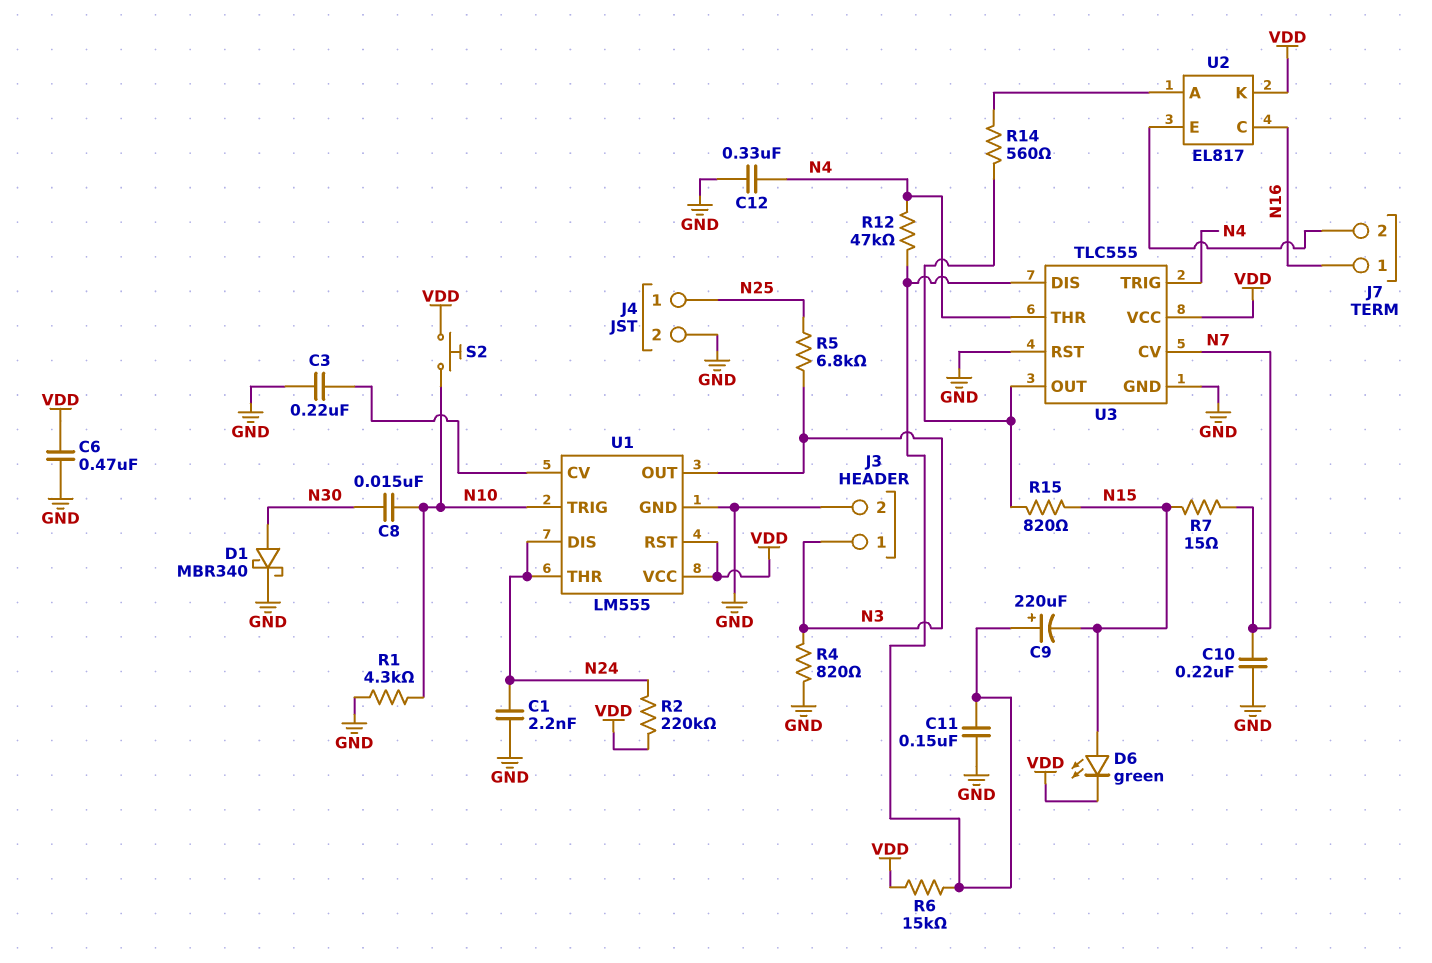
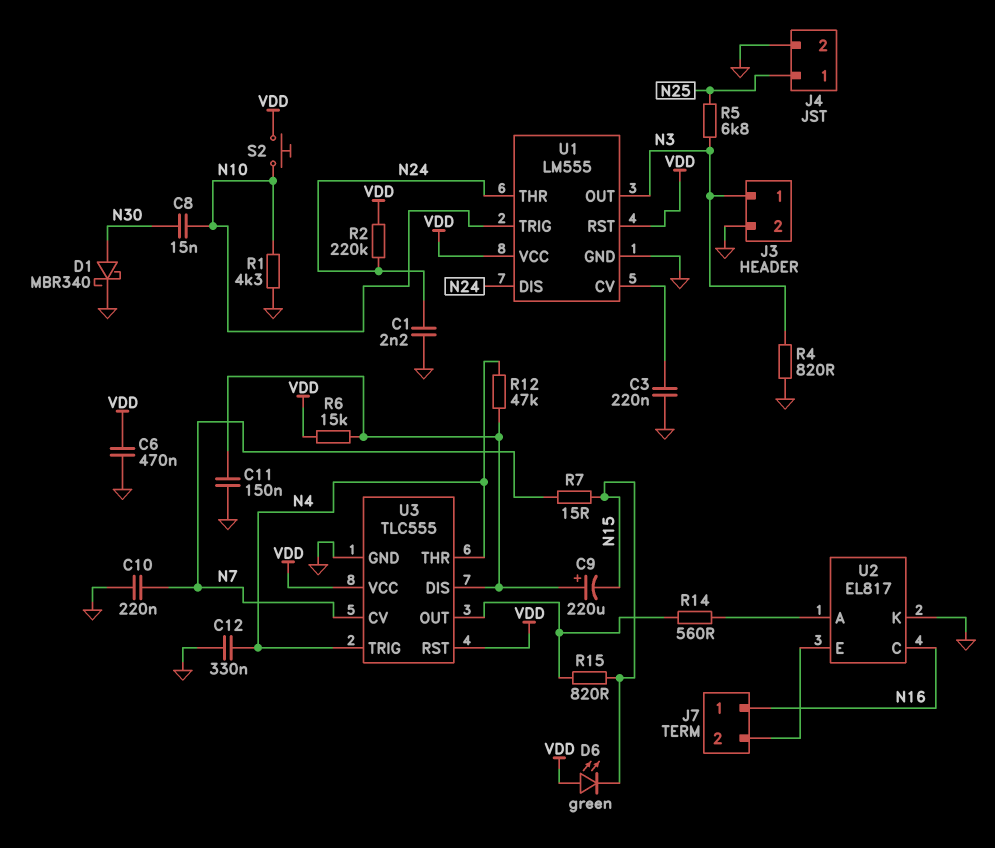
D6: LED green (A N15, K VDD) -> LED green (A VDD, K N15)
U2 pin K: VDD -> GND
U3 pin RST: GND -> VDD

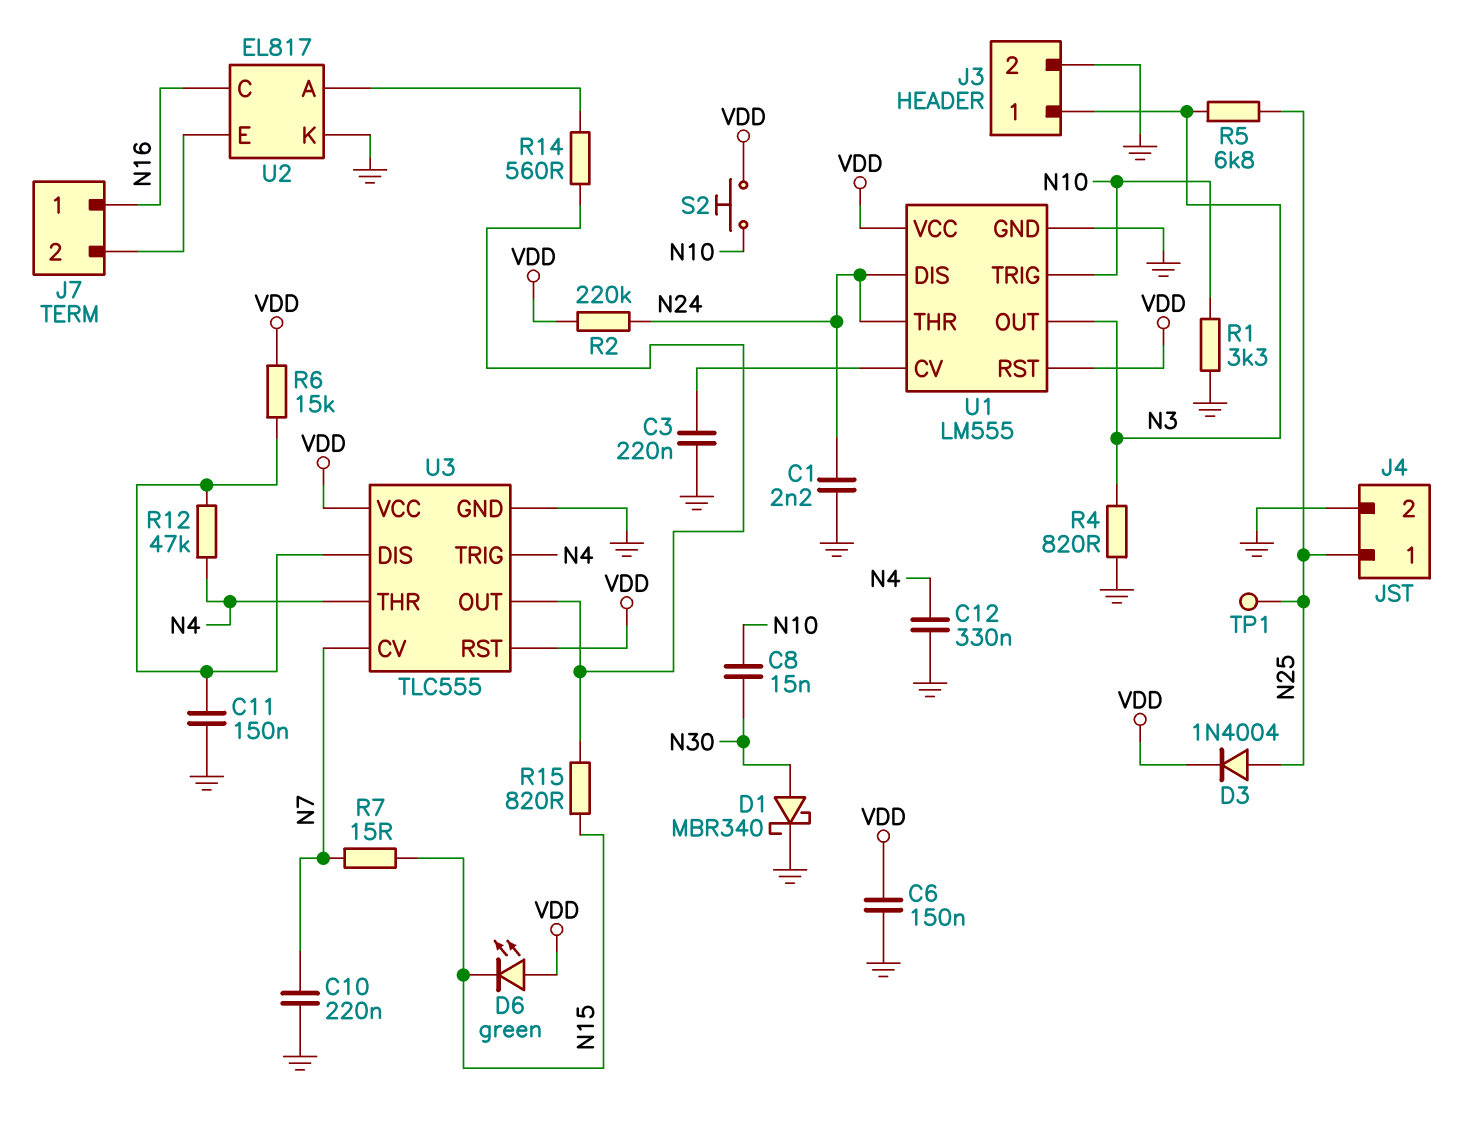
C6: 470nF (GND, VDD) -> 150nF (GND, VDD)
C9: 220uF (plus U3/DIS, minus N15) -> none
D3: none -> diode 1N4004 (A N25, K VDD)
R1: 4.3k (GND, N10) -> 3.3k (GND, N10)
TP1: none -> test point (N25)

